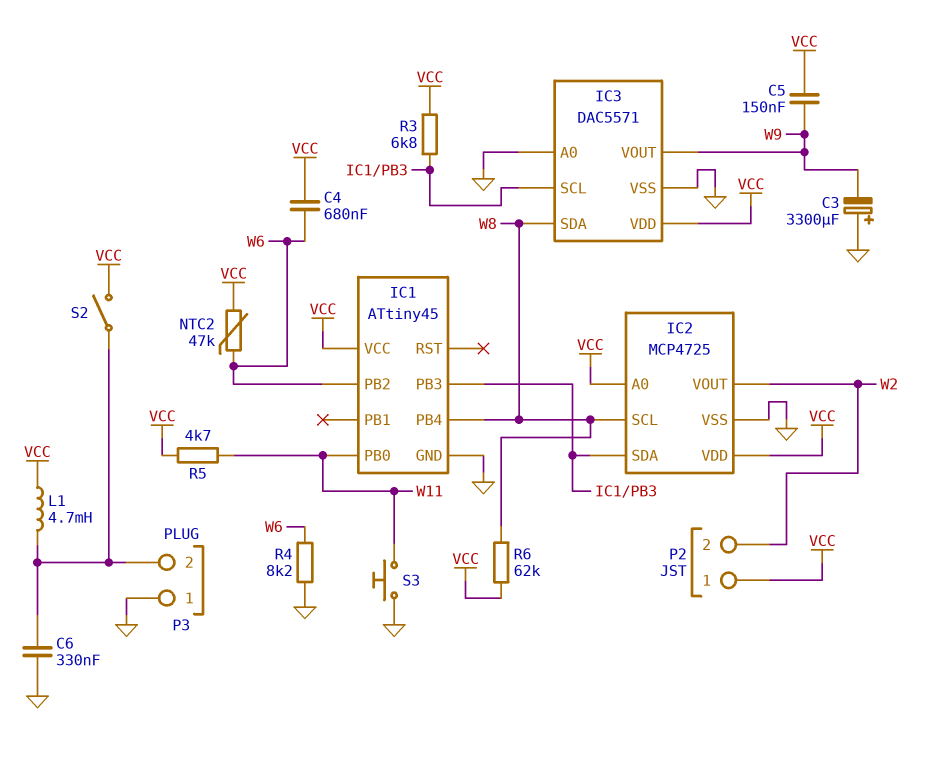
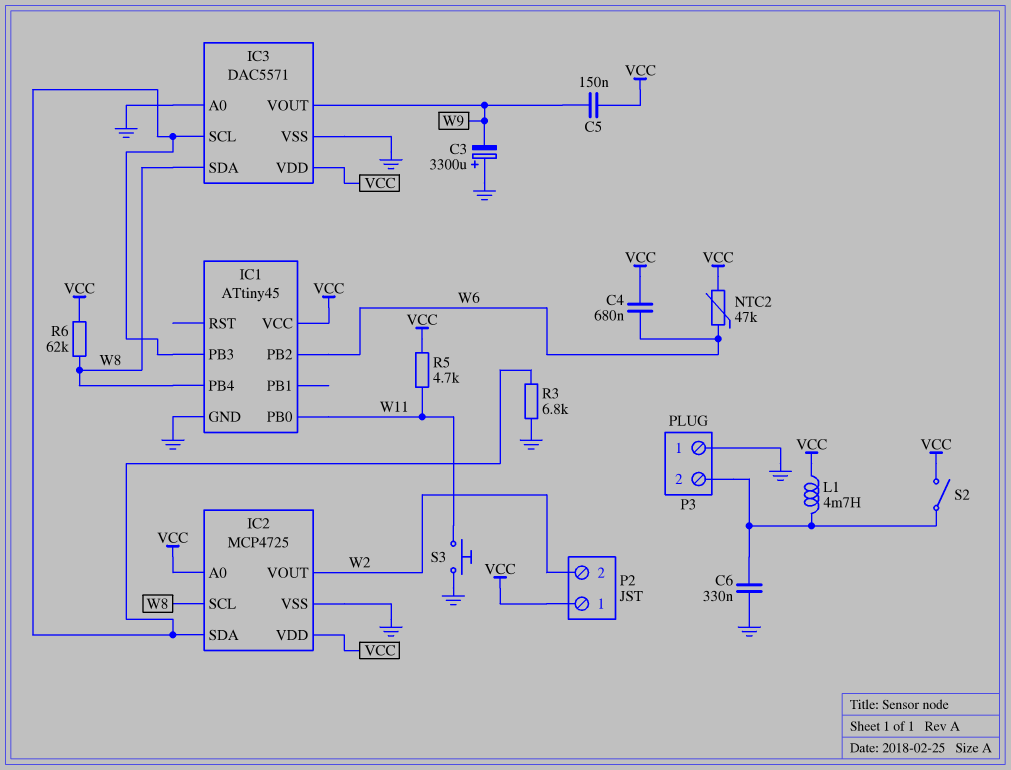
R3: 6.8k (IC1/PB3, VCC) -> 6.8k (GND, IC1/PB3)
R4: 8.2k (GND, W6) -> none

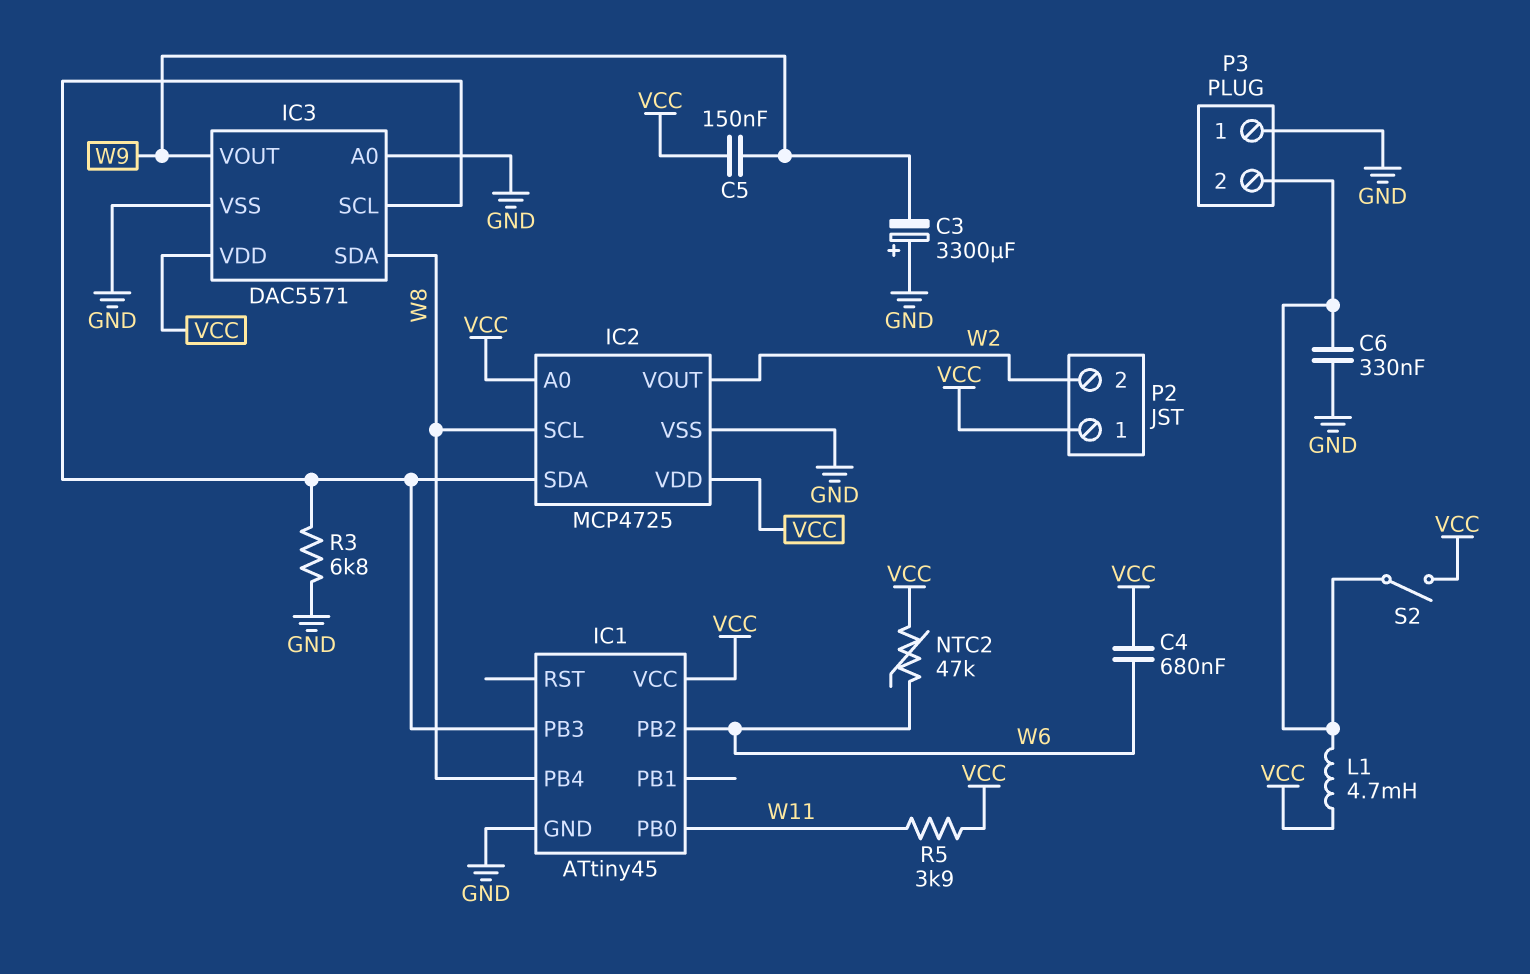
R5: 4.7k (VCC, W11) -> 3.9k (VCC, W11)
R6: 62k (VCC, W8) -> none
S3: button (GND, W11) -> none

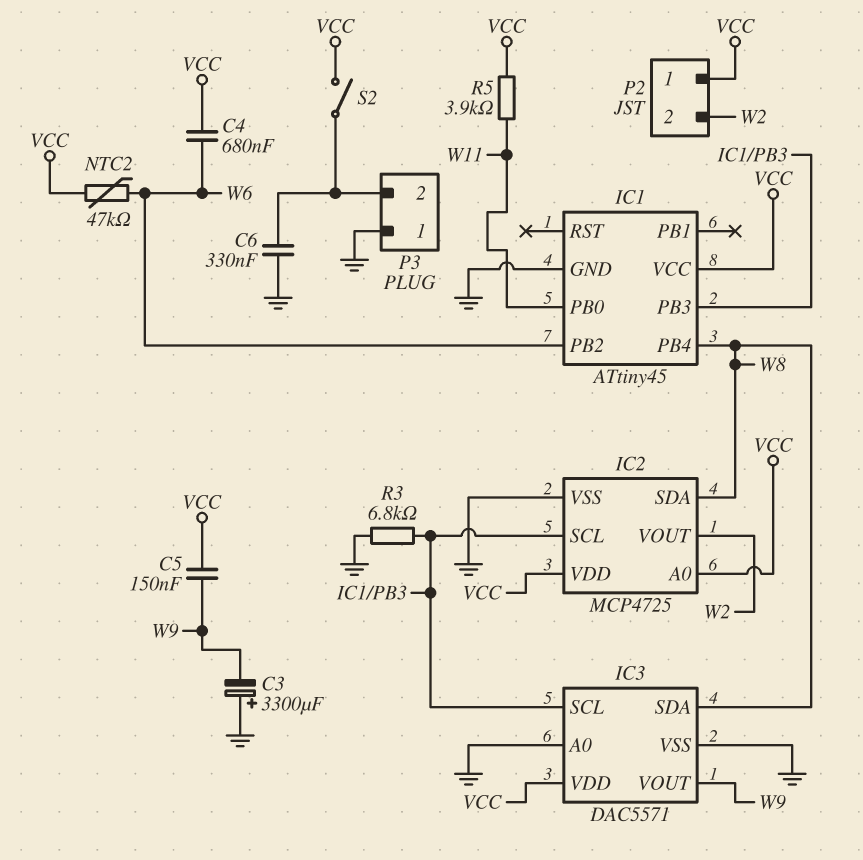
IC2 pin SCL: W8 -> IC1/PB3
IC2 pin SDA: IC1/PB3 -> W8
L1: 4.7mH (P3/2, VCC) -> none

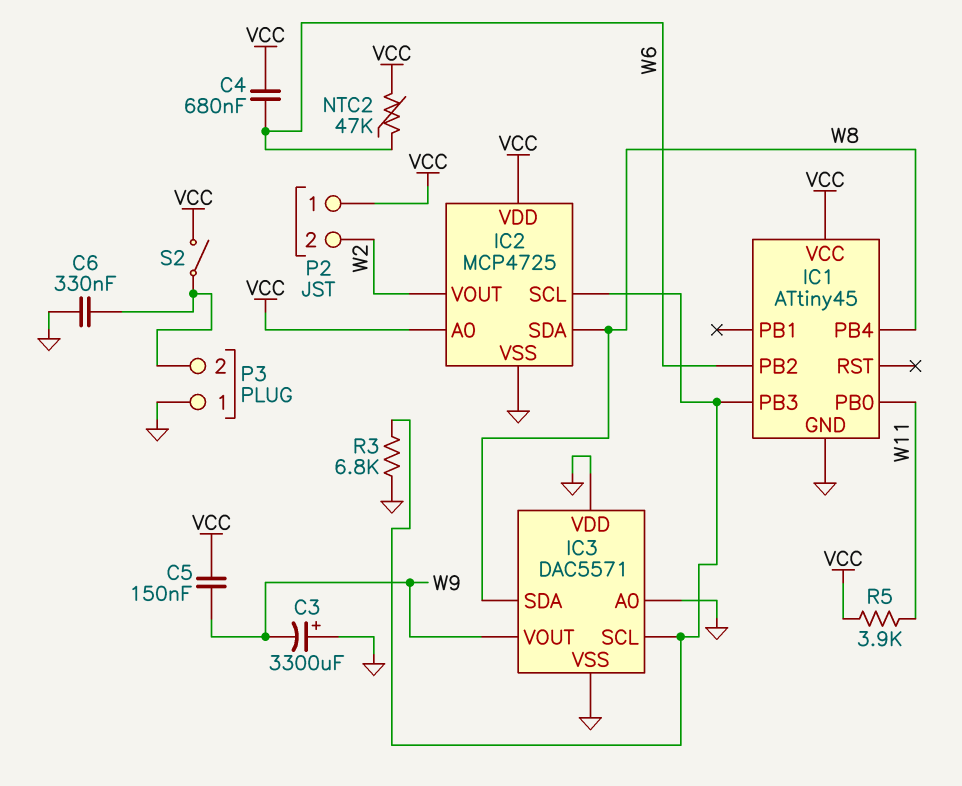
IC3 pin VDD: VCC -> GND

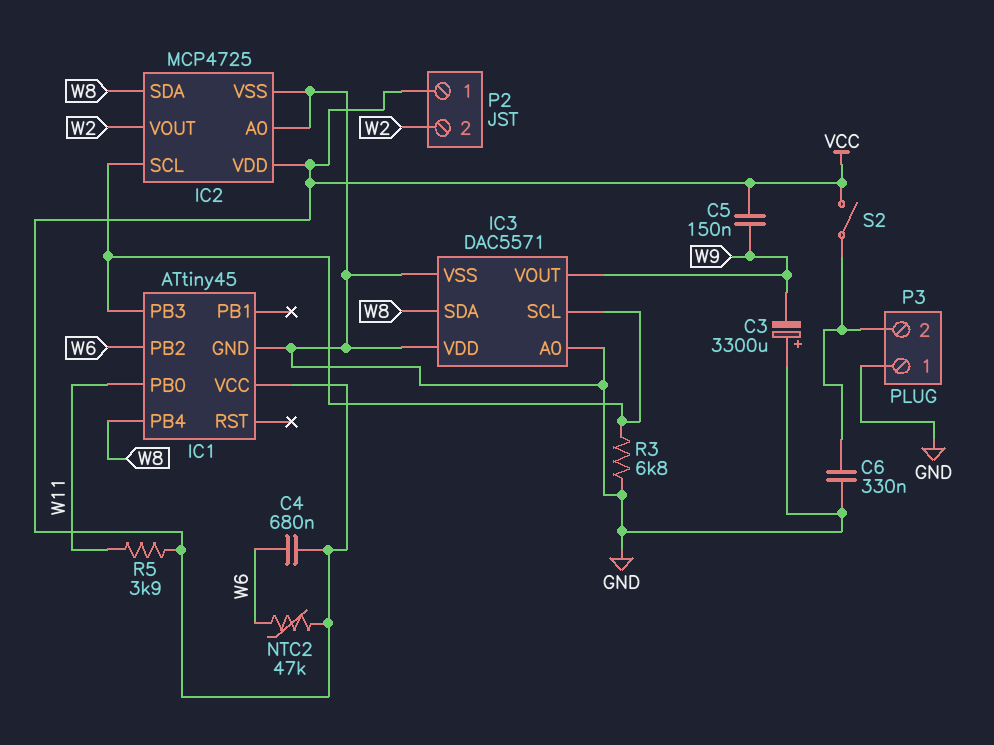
IC2 pin A0: VCC -> GND

